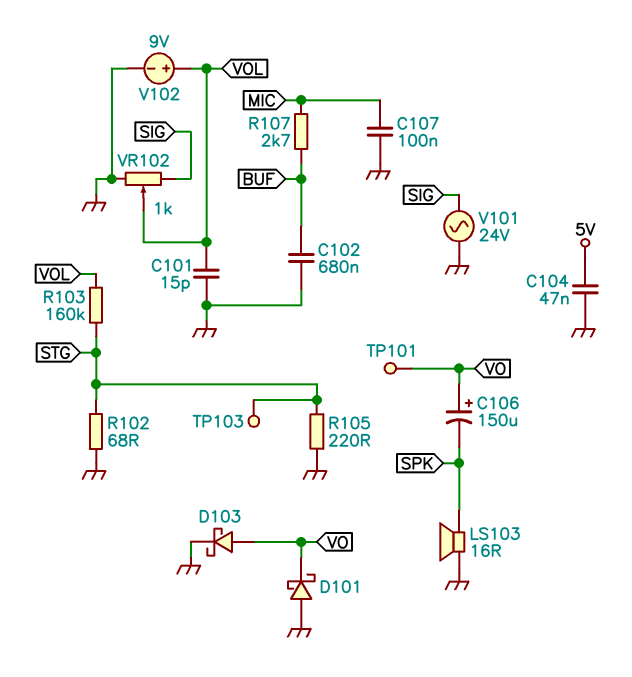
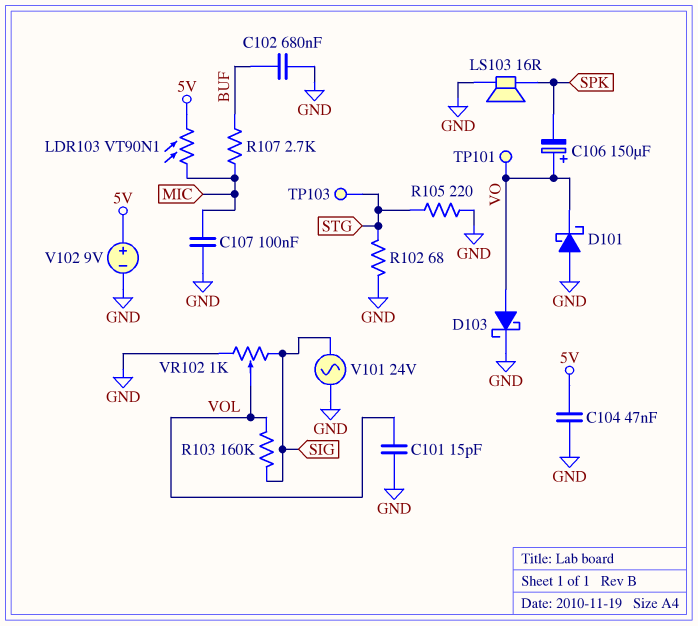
LDR103: none -> VT90N1 (5V, MIC)
R103: 160k (STG, VOL) -> 160k (SIG, VOL)
V102: 9V (plus VOL, minus GND) -> 9V (plus 5V, minus GND)

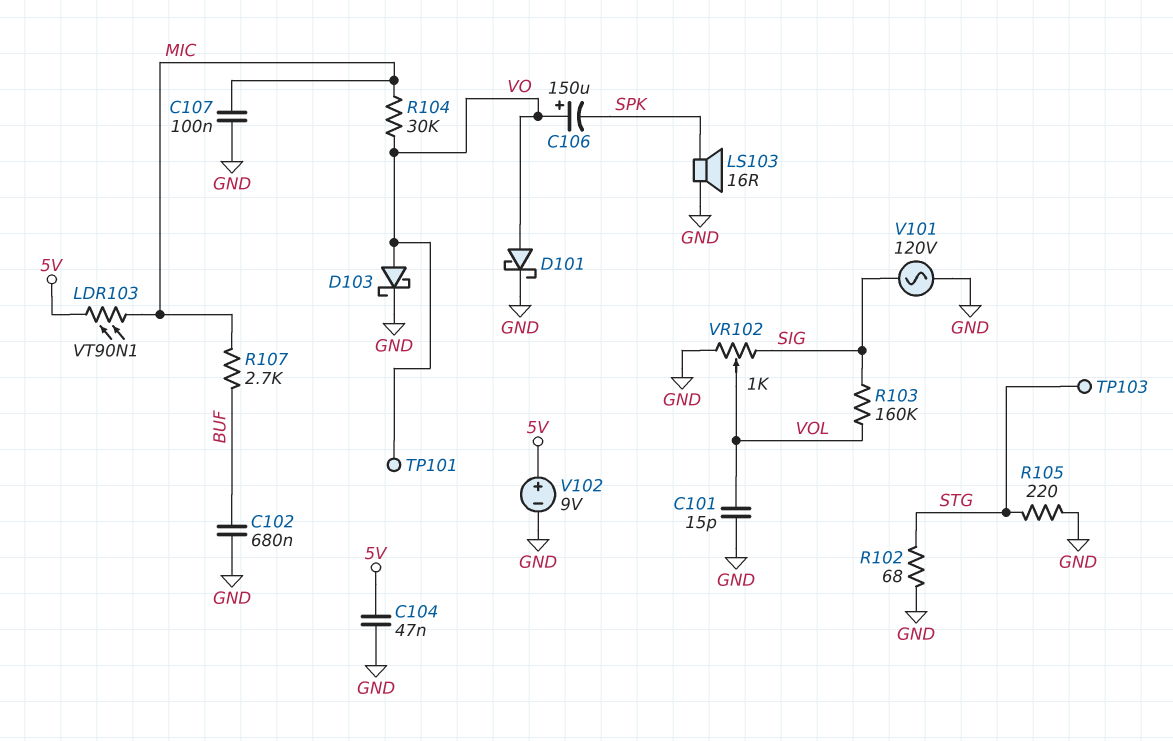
D101: schottky (A GND, K VO) -> schottky (A VO, K GND)
R104: none -> 30k (MIC, VO)
V101: AC 24V (GND, SIG) -> AC 120V (GND, SIG)

